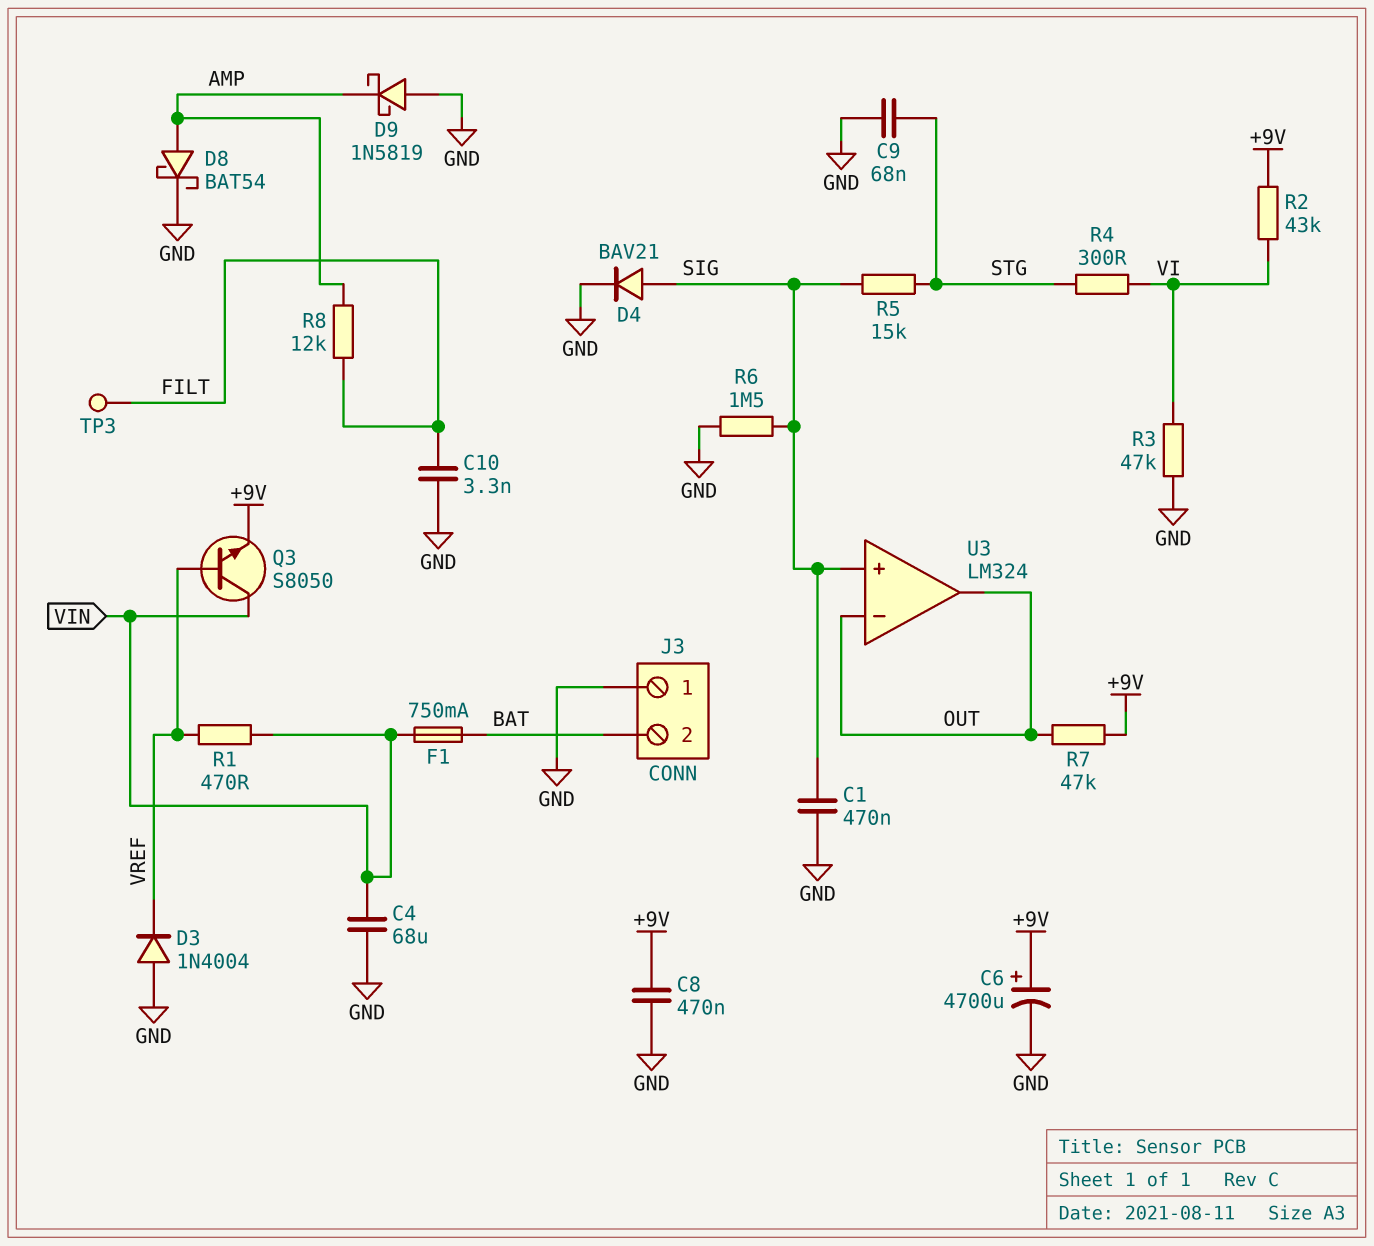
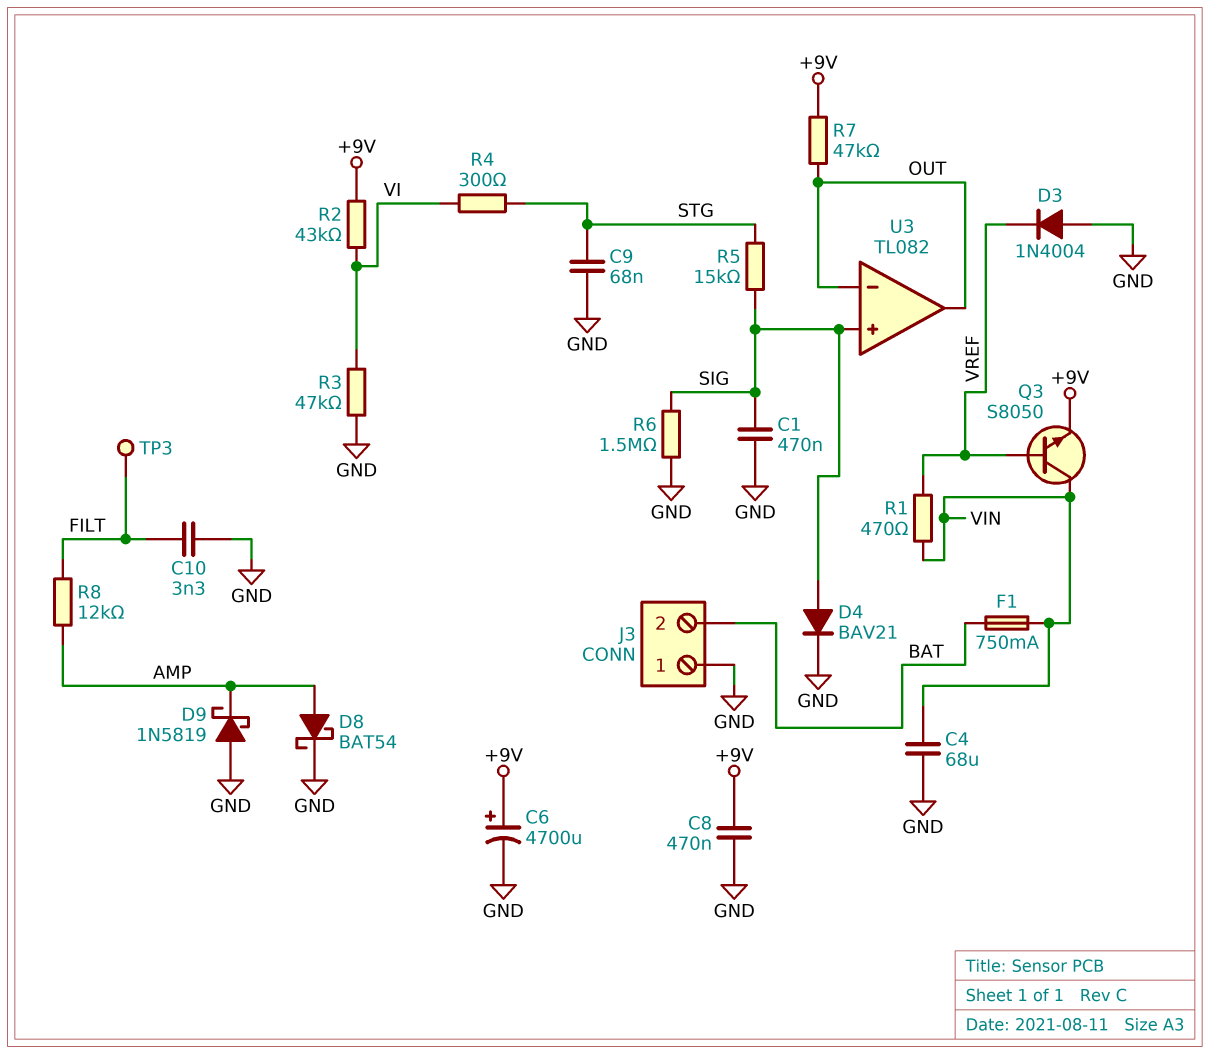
U3: LM324 -> TL082

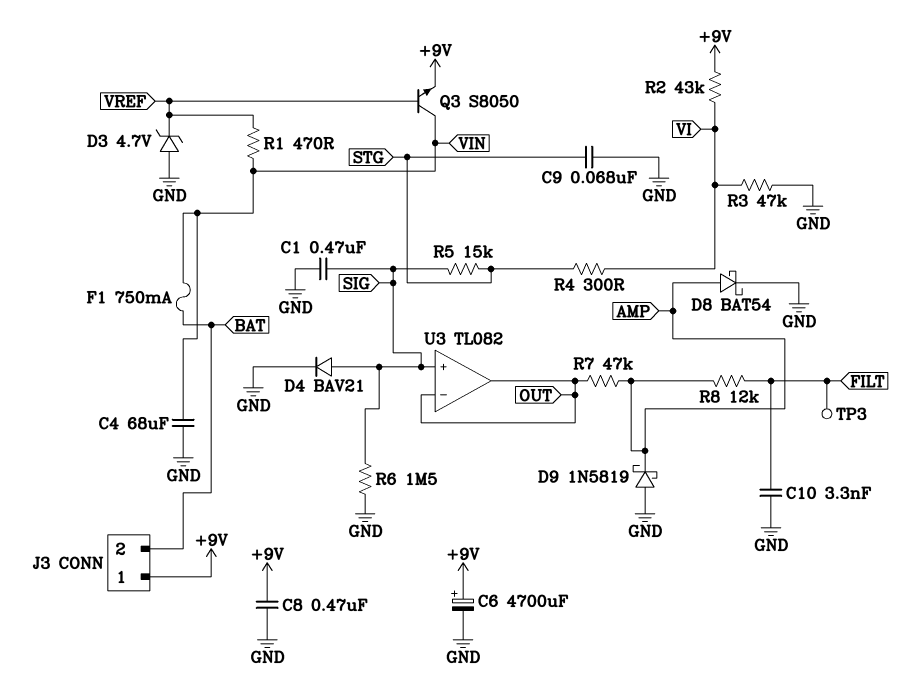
D3: diode 1N4004 (A GND, K VREF) -> zener 4.7V (A GND, K VREF)
J3 pin 1: GND -> +9V
R7: 47k (+9V, OUT) -> 47k (AMP, OUT)

